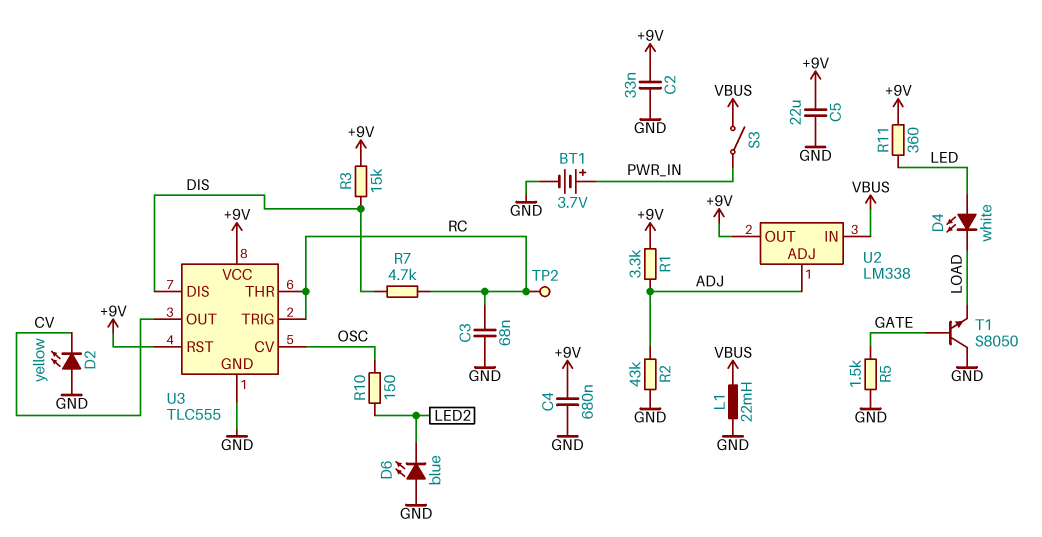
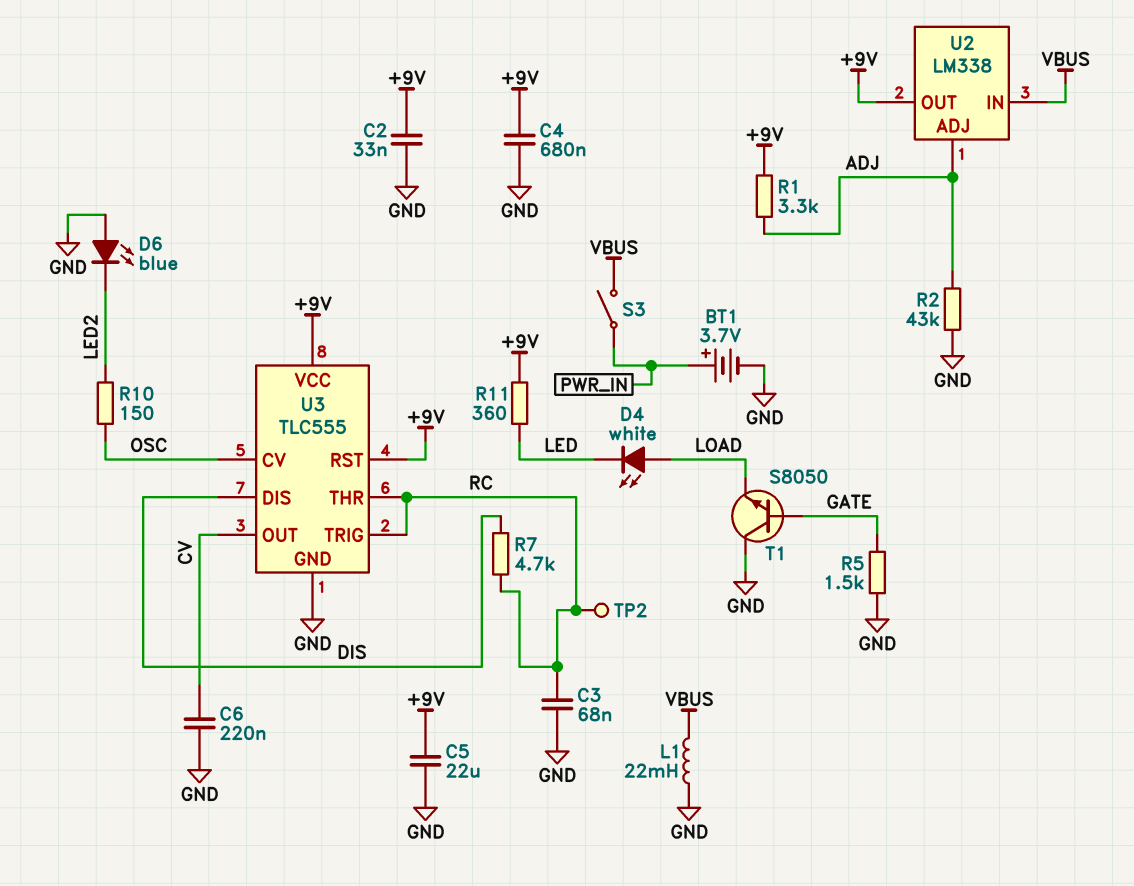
C6: none -> 220nF (CV, GND)
D2: LED yellow (A GND, K CV) -> none
D4: LED white (A LED, K LOAD) -> LED white (A LOAD, K LED)
R3: 15k (+9V, DIS) -> none

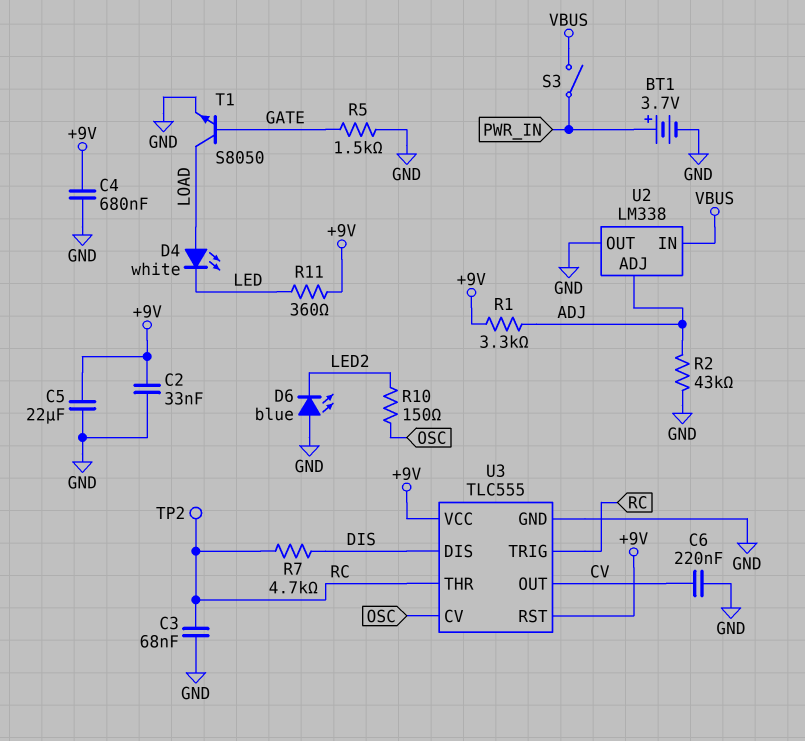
L1: 22mH (GND, VBUS) -> none
T1: NPN S8050 (B GATE, C GND, E LOAD) -> NPN S8050 (B GATE, C LOAD, E GND)
U2 pin OUT: +9V -> GND

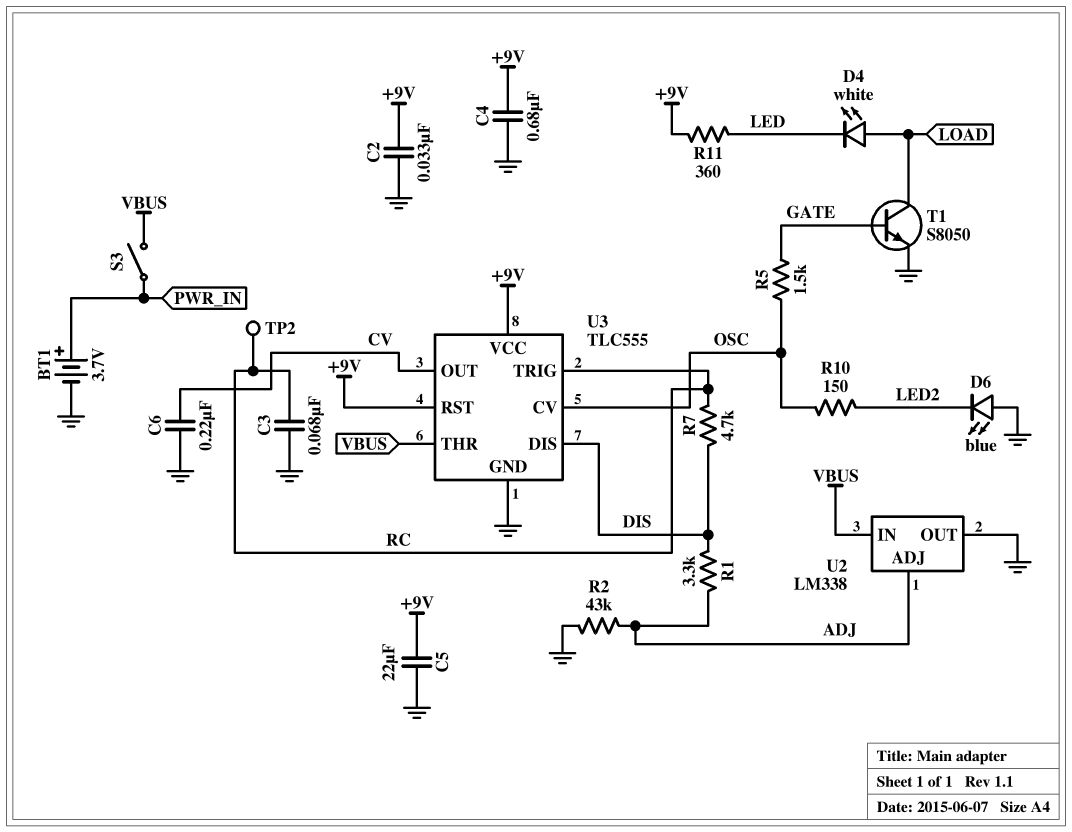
R1: 3.3k (+9V, ADJ) -> 3.3k (ADJ, DIS)
R5: 1.5k (GATE, GND) -> 1.5k (GATE, OSC)
U3 pin THR: RC -> VBUS

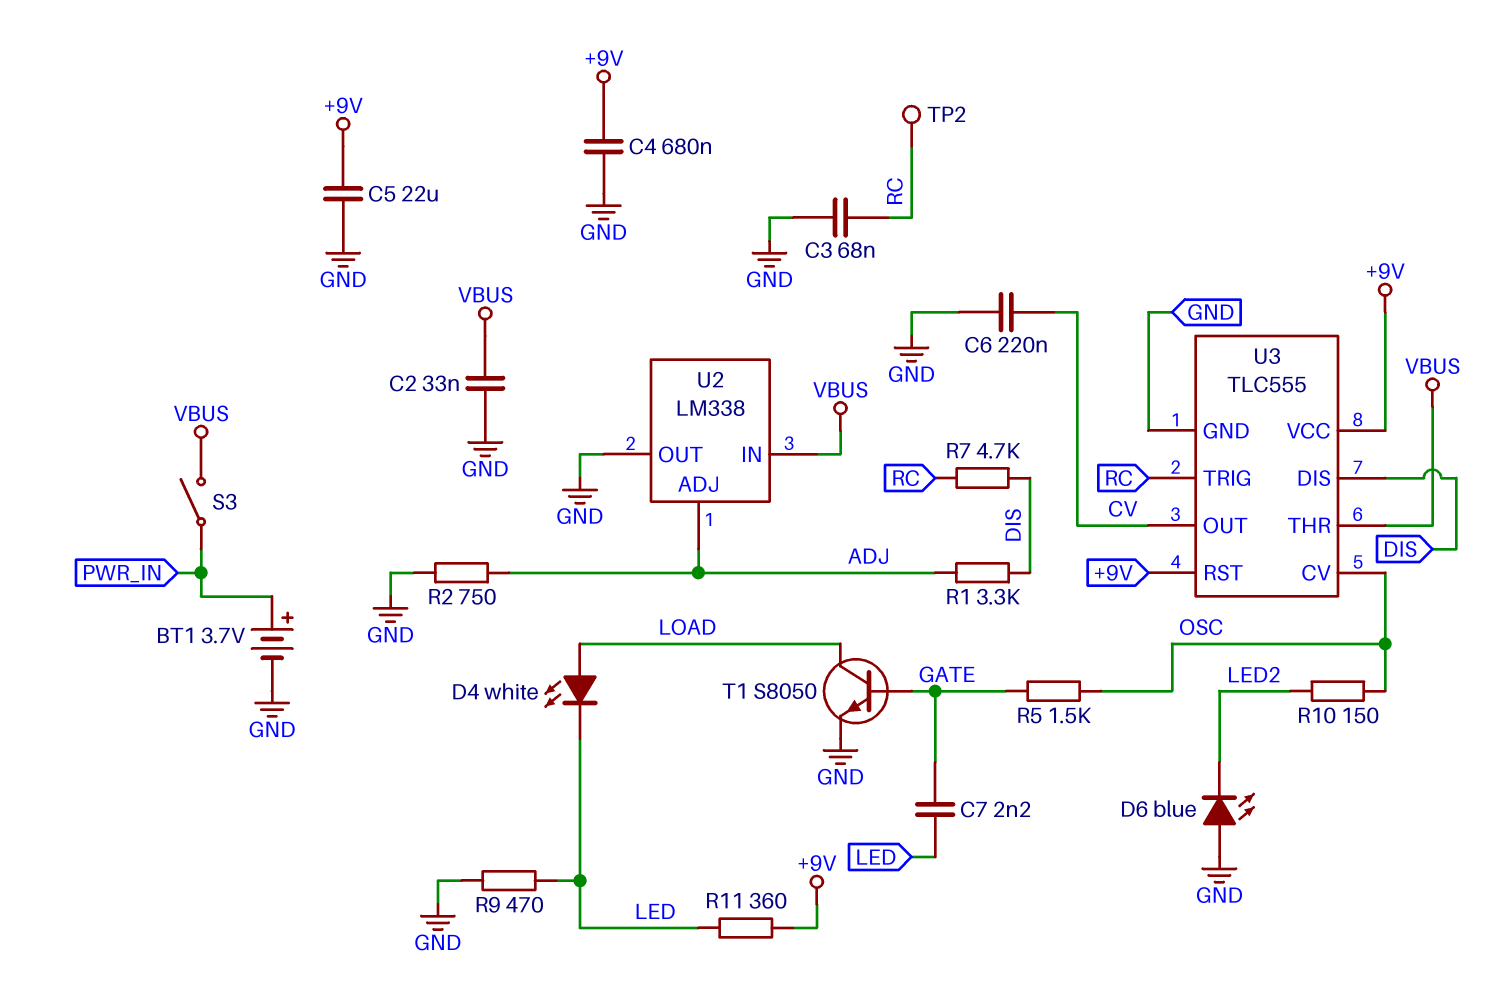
C2: 33nF (+9V, GND) -> 33nF (GND, VBUS)
C7: none -> 2.2nF (GATE, LED)
R2: 43k (ADJ, GND) -> 750 (ADJ, GND)
R9: none -> 470 (GND, LED)

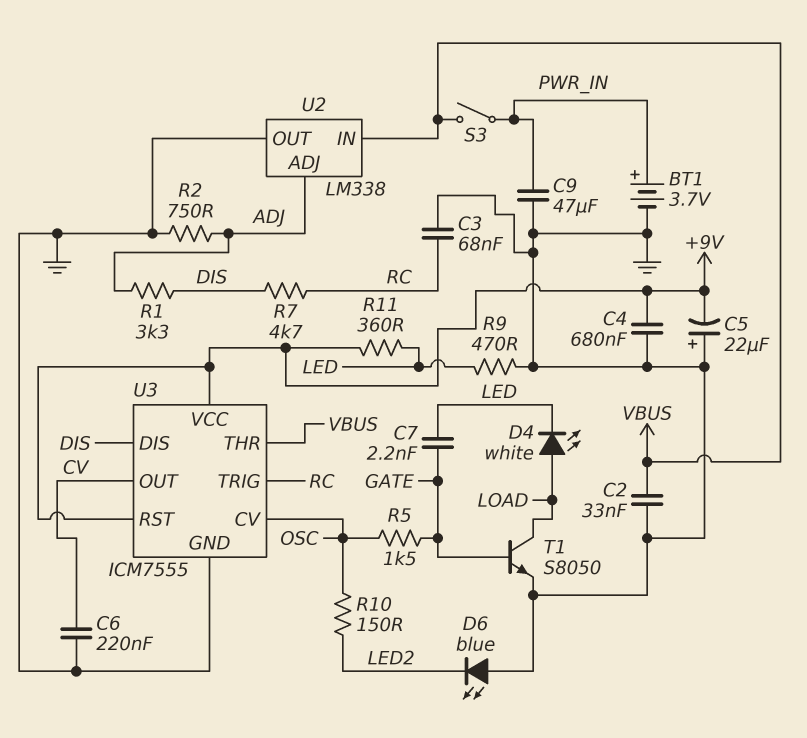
C5: 22uF (+9V, GND) -> 22uF (plus GND, minus +9V)
C9: none -> 47uF (GND, PWR_IN)
TP2: test point (RC) -> none
U3: TLC555 -> ICM7555

